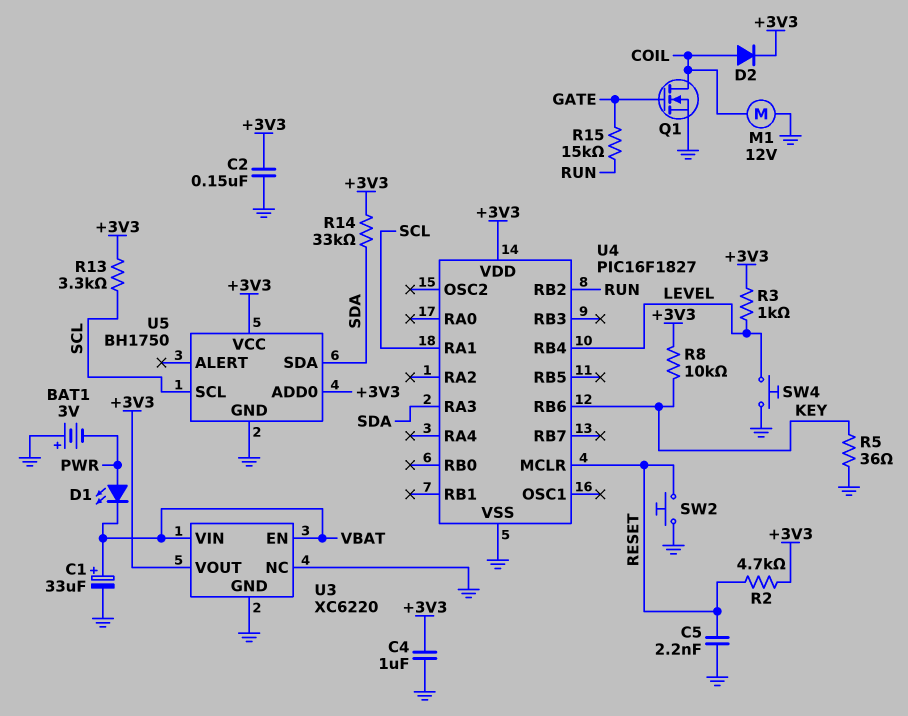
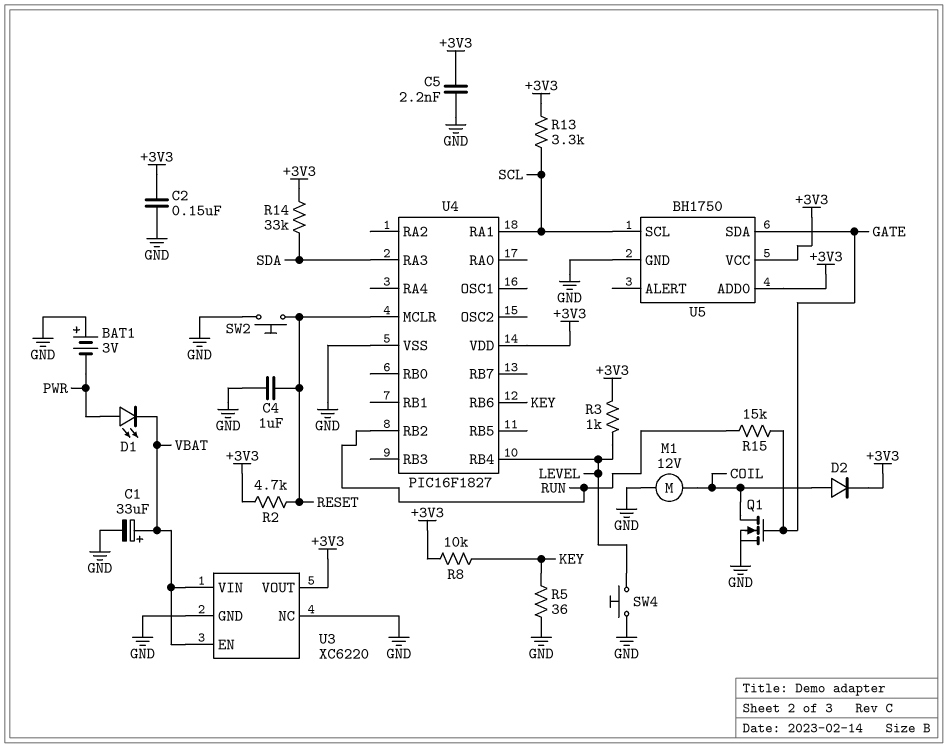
C4: 1uF (+3V3, GND) -> 1uF (GND, RESET)
C5: 2.2nF (GND, RESET) -> 2.2nF (+3V3, GND)
U5 pin SDA: SDA -> GATE

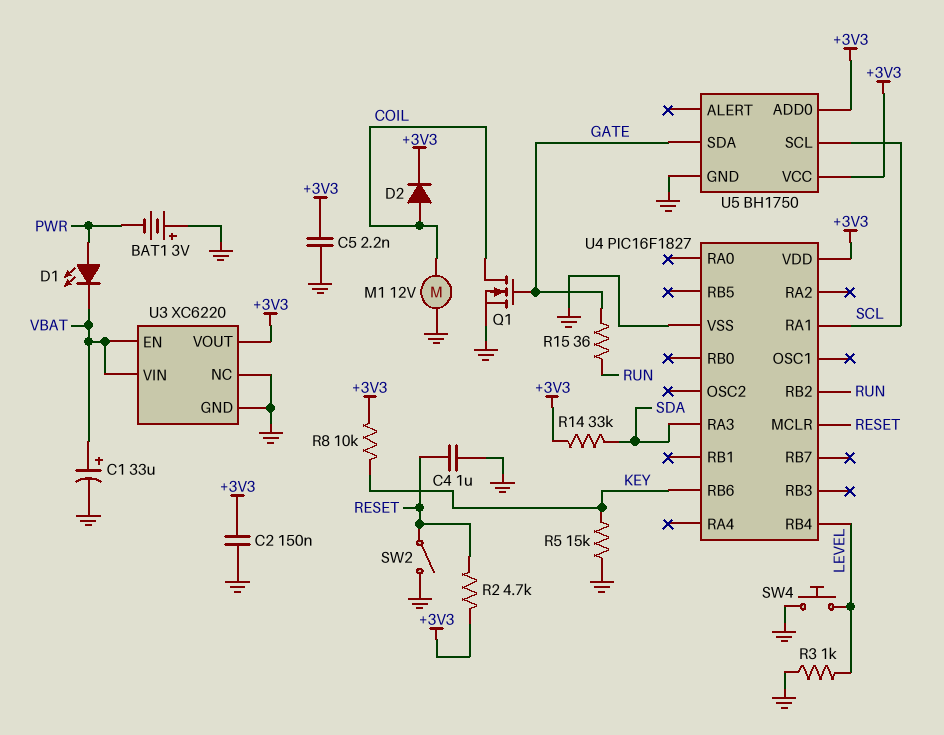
R3: 1k (+3V3, LEVEL) -> 1k (GND, LEVEL)
R5: 36 (GND, KEY) -> 15k (GND, KEY)
R13: 3.3k (+3V3, SCL) -> none
R15: 15k (GATE, RUN) -> 36 (GATE, RUN)
SW2: button (GND, RESET) -> switch (GND, RESET)

